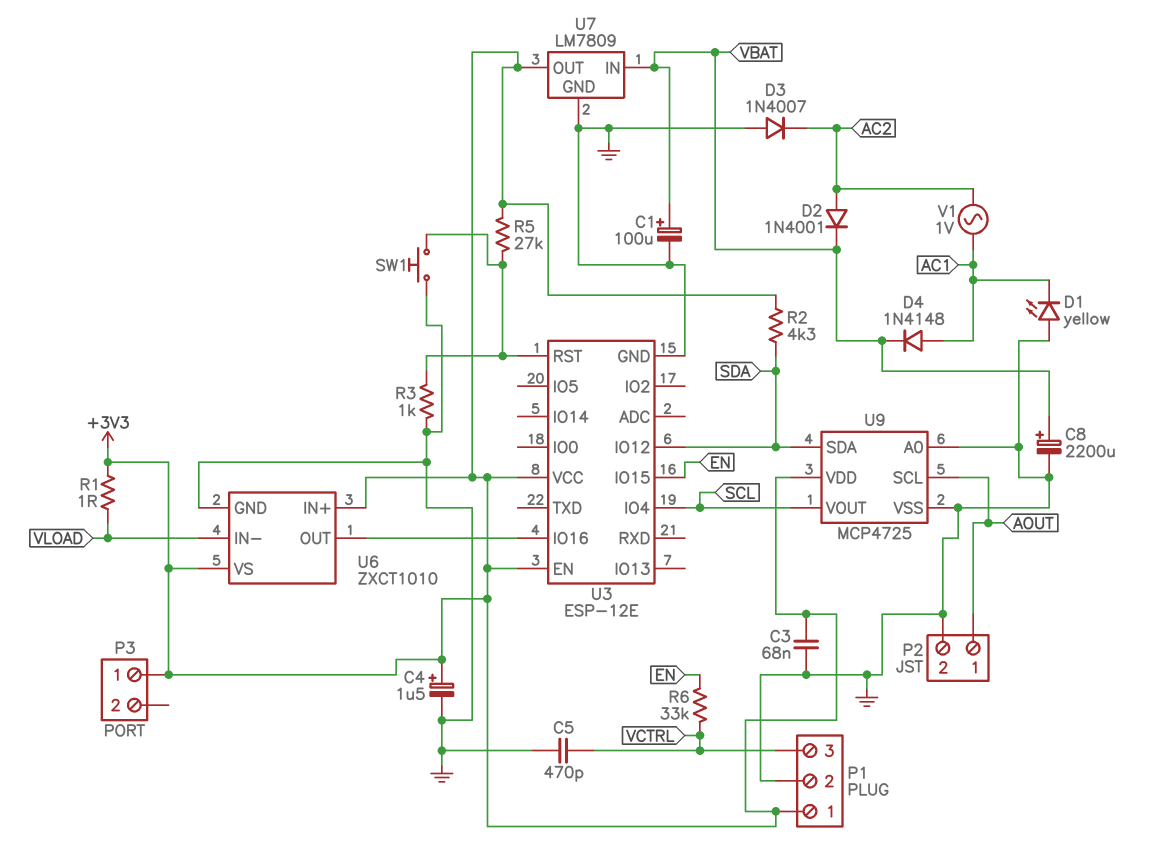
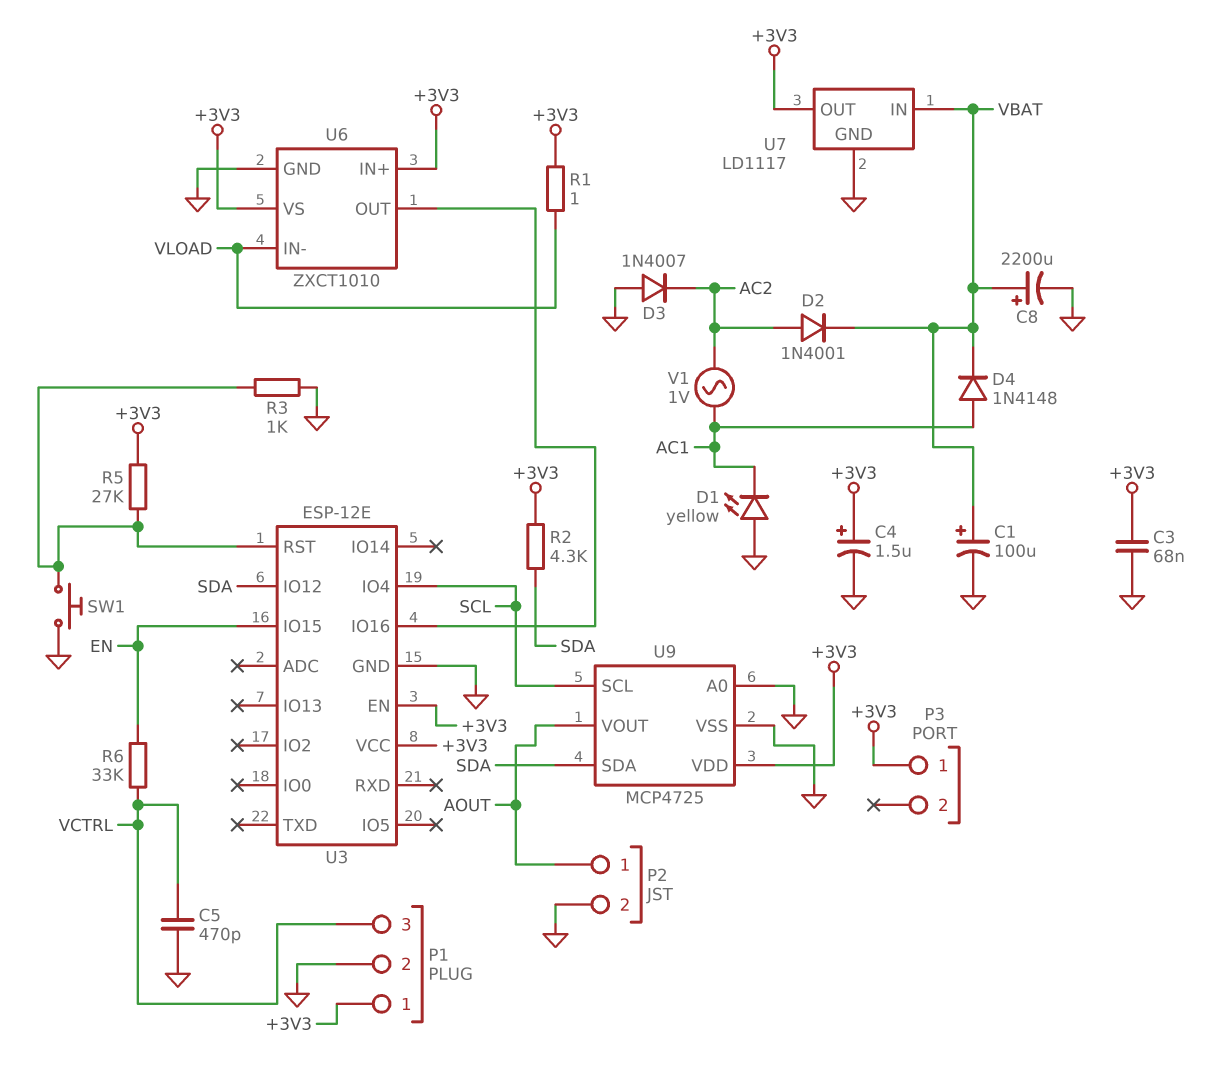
U7: LM7809 -> LD1117
U9 pin SCL: AOUT -> SCL
U9 pin VOUT: SCL -> AOUT

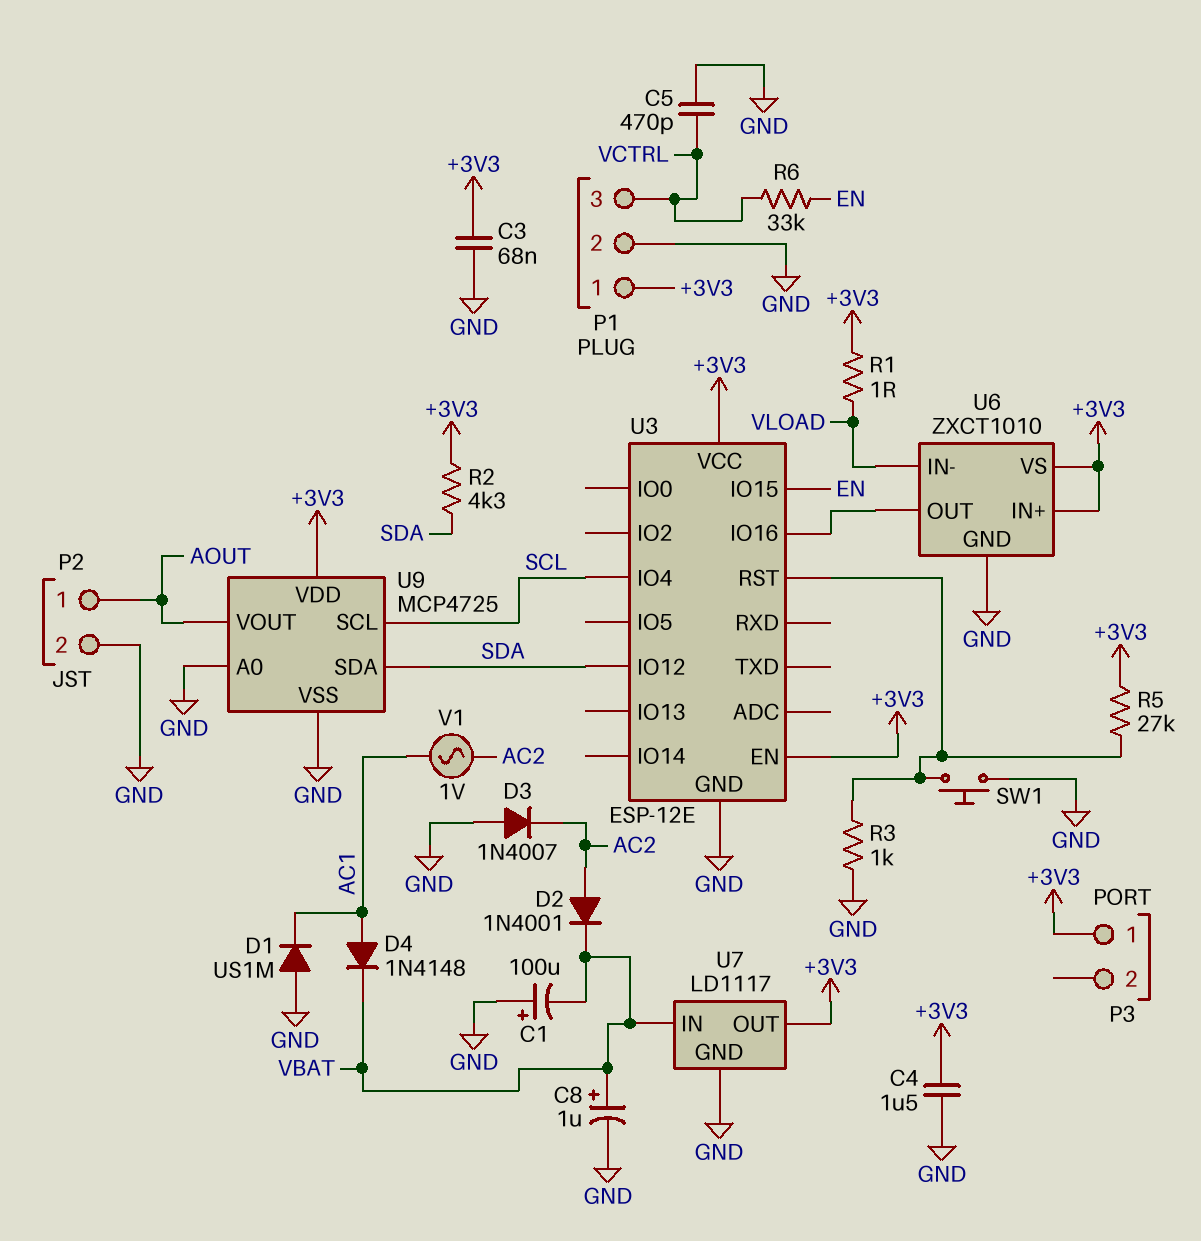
C1: 100uF (plus VBAT, minus GND) -> 100uF (plus GND, minus VBAT)
C4: 1.5uF (plus +3V3, minus GND) -> 1.5uF (+3V3, GND)
C8: 2200uF (plus VBAT, minus GND) -> 1uF (plus VBAT, minus GND)
D1: LED yellow (A GND, K AC1) -> diode US1M (A GND, K AC1)

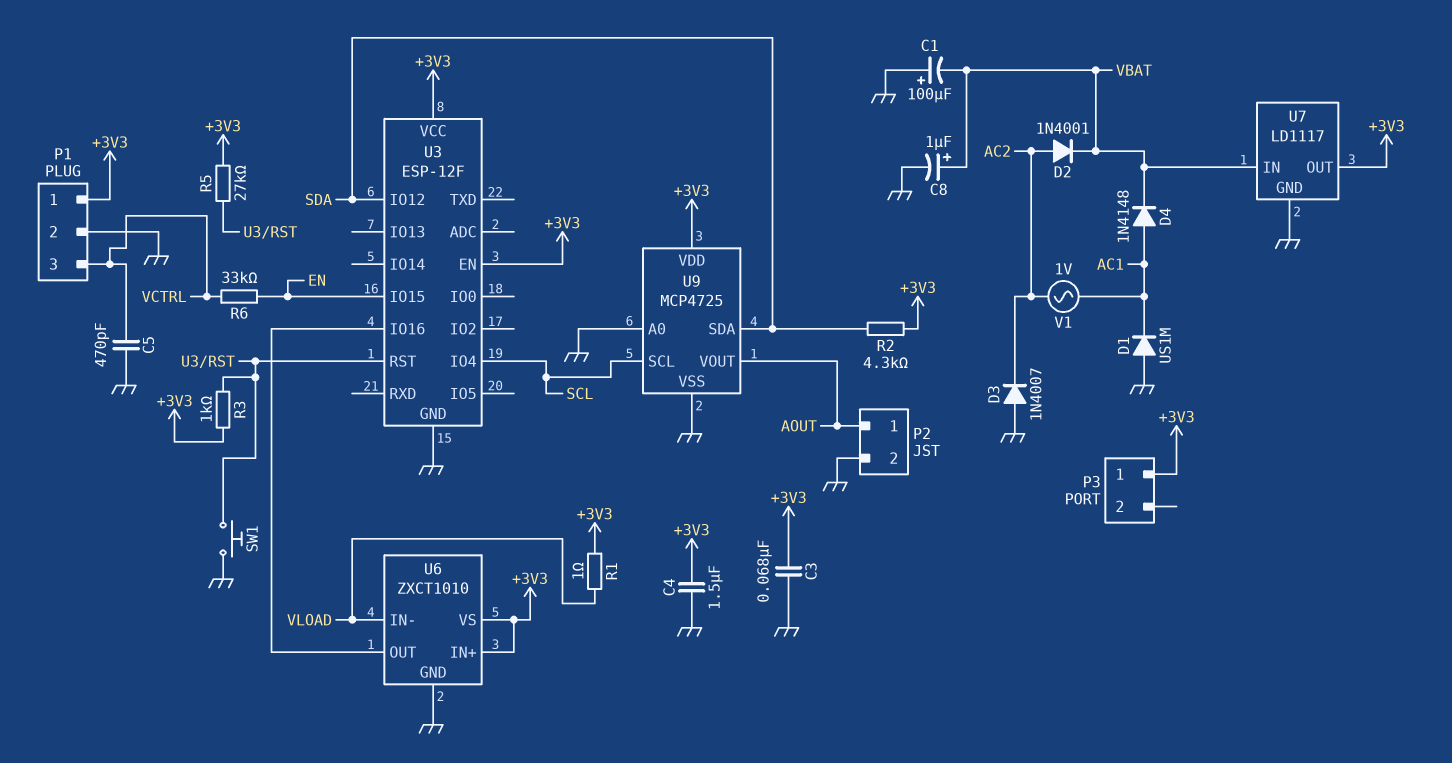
R3: 1k (GND, U3/RST) -> 1k (+3V3, U3/RST)
U3: ESP-12E -> ESP-12F

